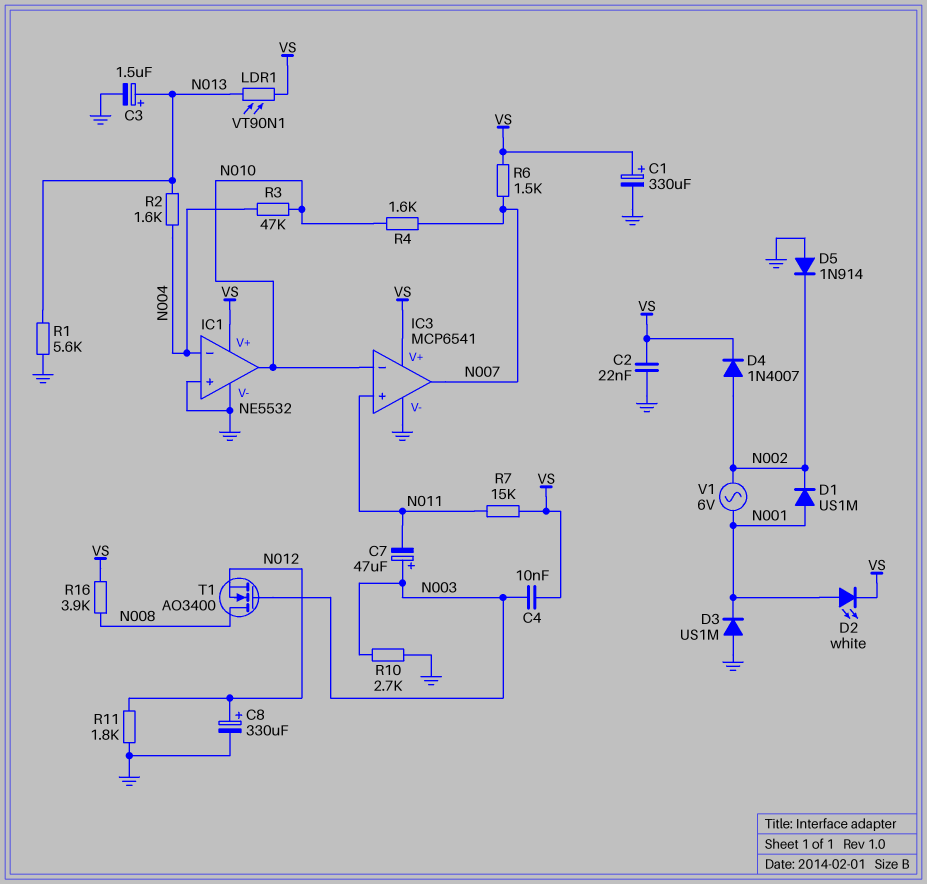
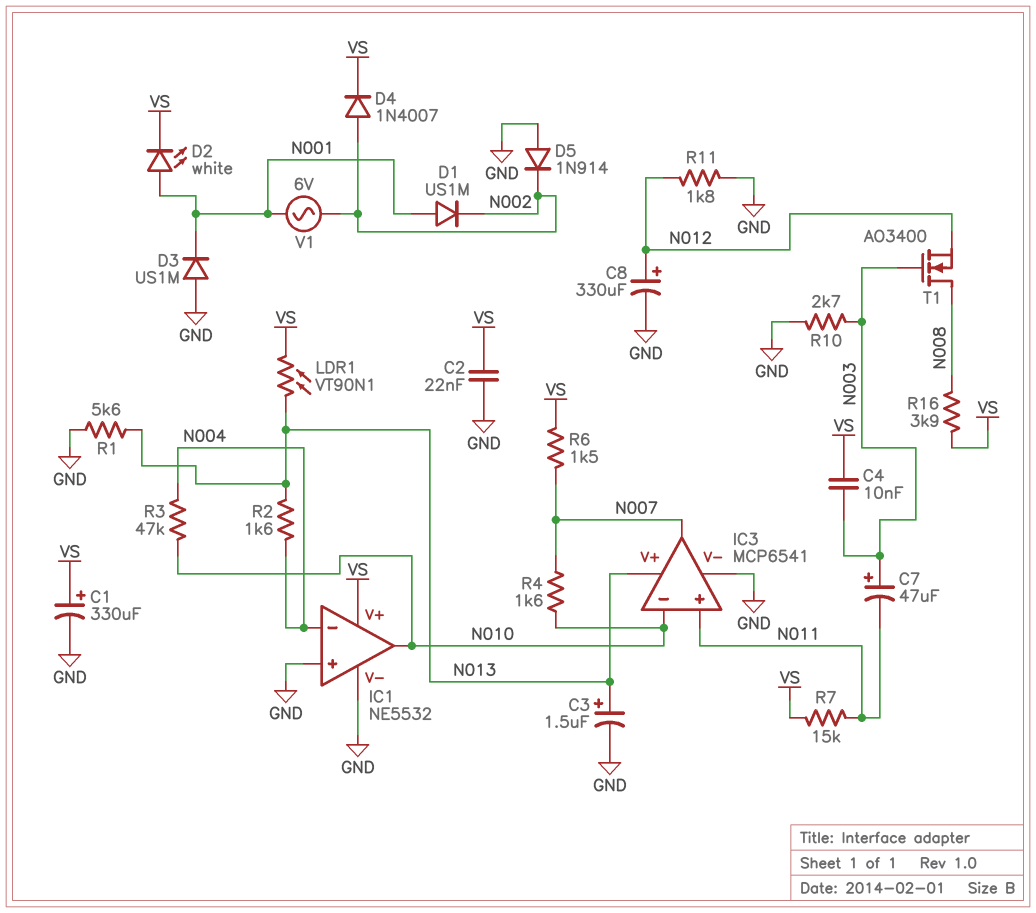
IC3 pin V+: VS -> N013

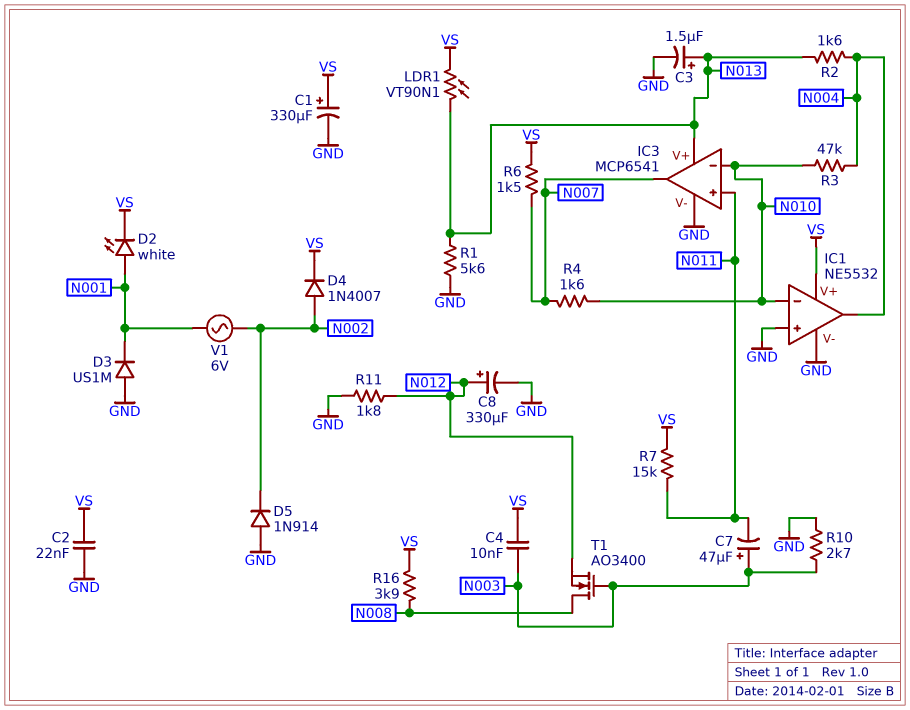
D1: diode US1M (A N001, K N002) -> none
IC1 pin in-: N004 -> N010
IC1 pin out: N010 -> N004

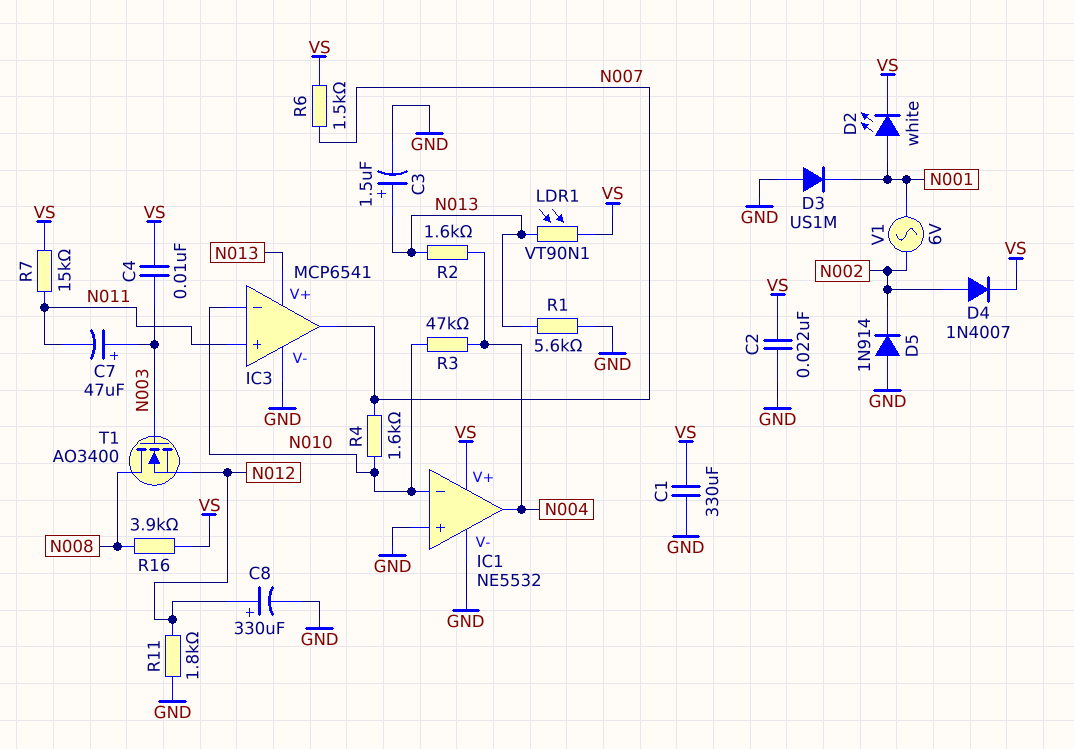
C1: 330uF (plus VS, minus GND) -> 330uF (GND, VS)
R10: 2.7k (GND, N003) -> none

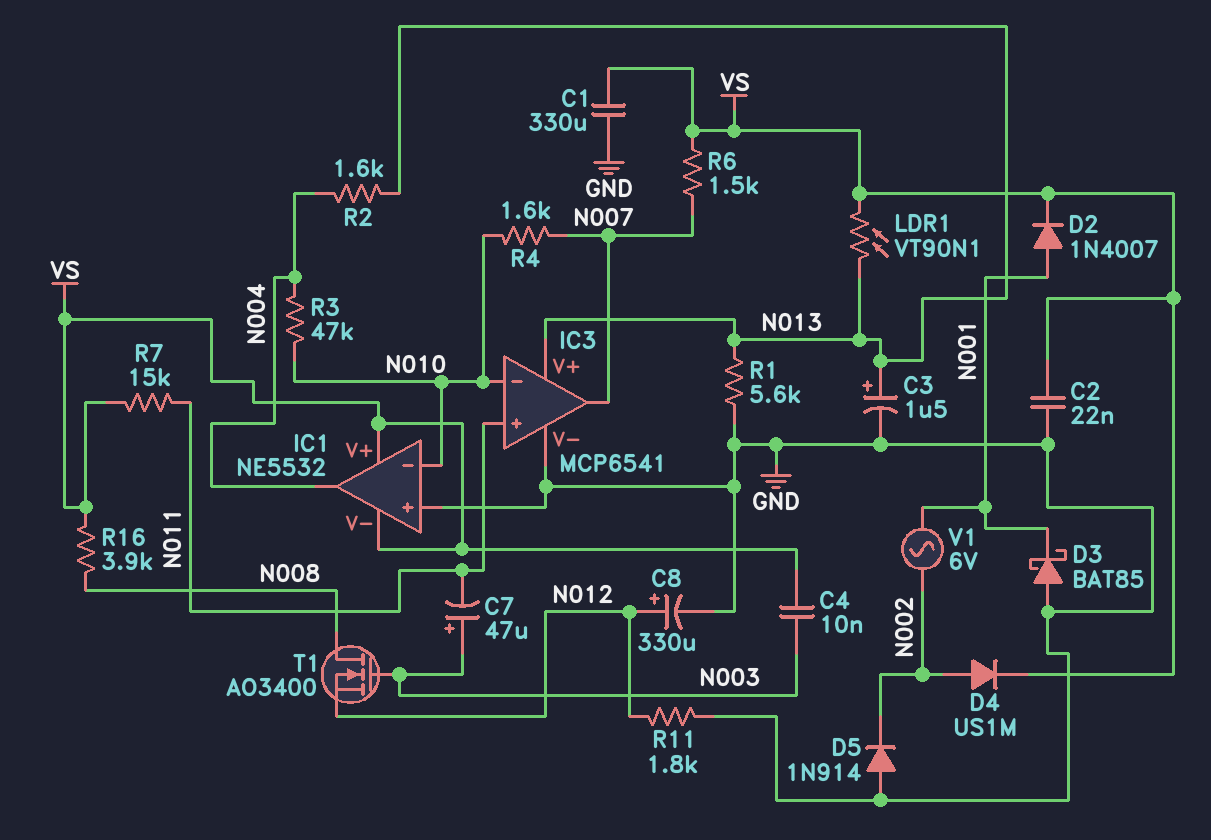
D2: LED white (A N001, K VS) -> diode 1N4007 (A N001, K VS)
D3: diode US1M (A GND, K N001) -> schottky BAT85 (A GND, K N001)
D4: diode 1N4007 (A N002, K VS) -> diode US1M (A N002, K VS)
IC1 pin V-: GND -> VS

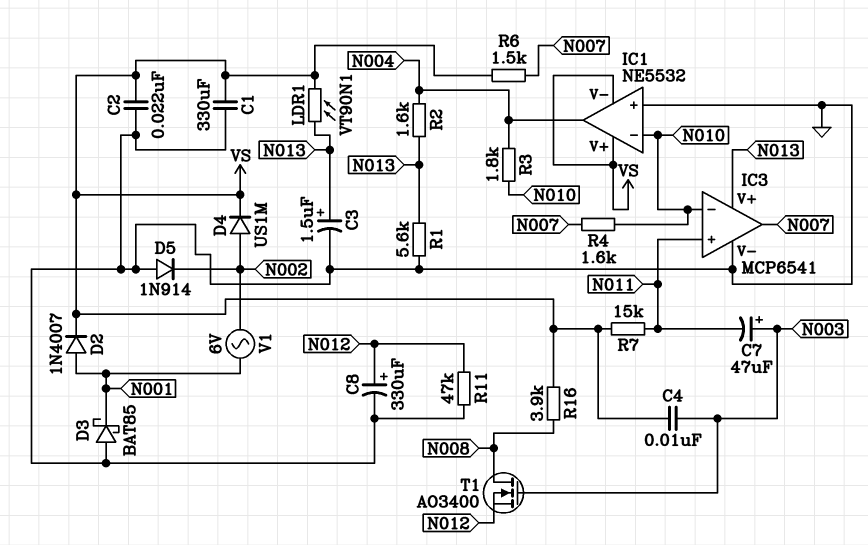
R3: 47k (N004, N010) -> 1.8k (N004, N010)
R11: 1.8k (GND, N012) -> 47k (GND, N012)

